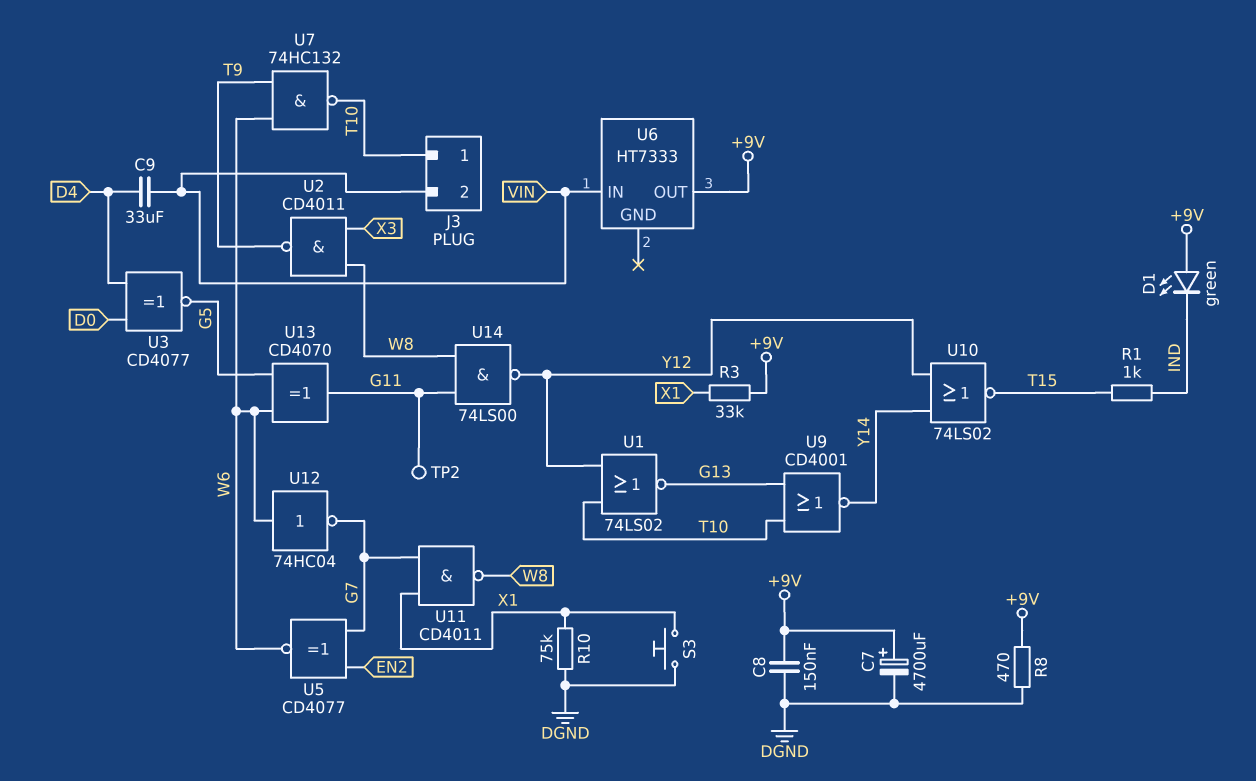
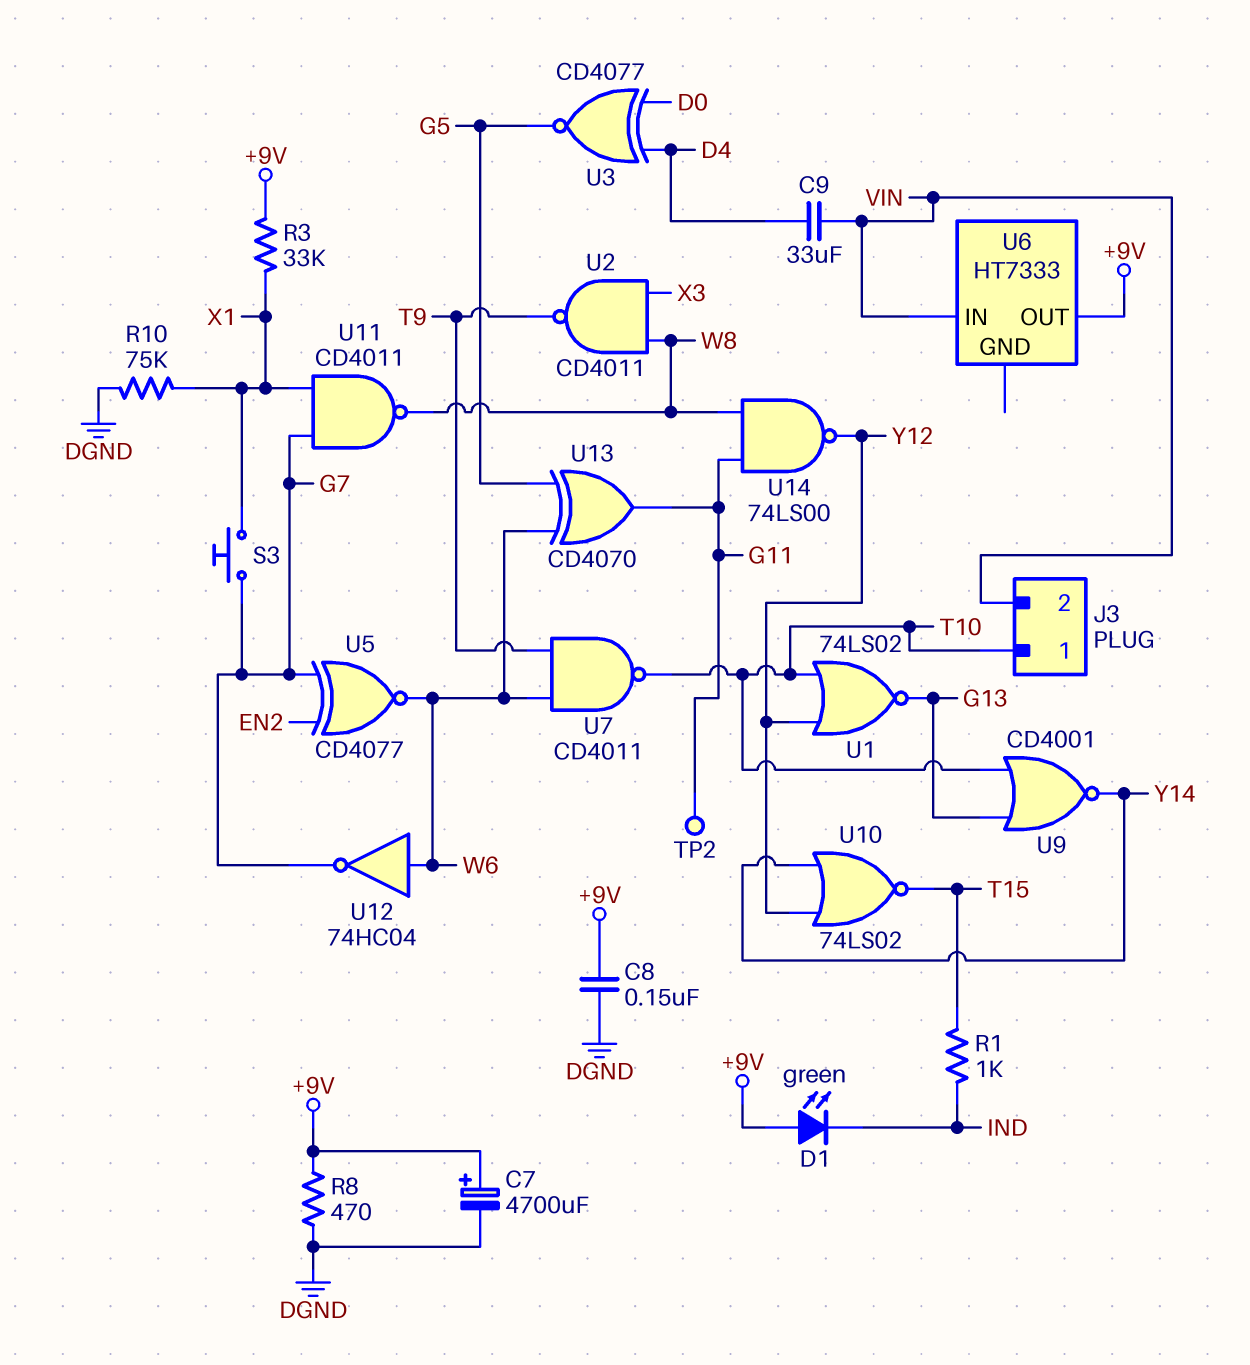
S3: button (DGND, X1) -> button (G7, X1)
U7: NAND 74HC132 (in T9, in W6, out T10) -> NAND CD4011 (in T9, in W6, out T10)

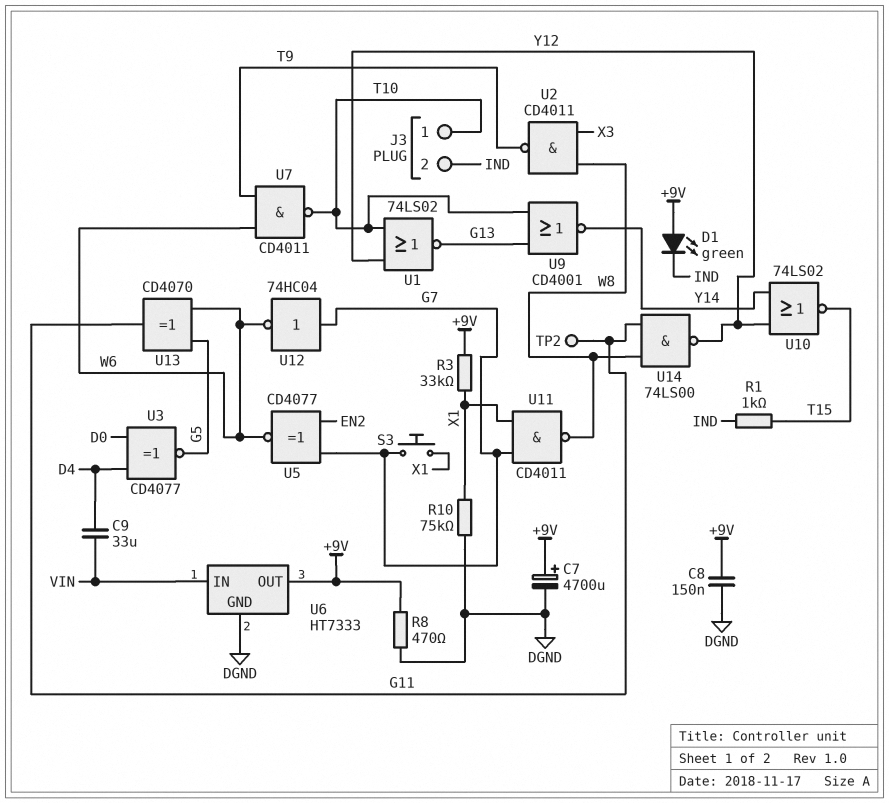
J3 pin 2: VIN -> IND
U6 pin GND: none -> DGND
U12: NOT 74HC04 (in W6, out G7) -> NOT 74HC04 (in G7, out W6)

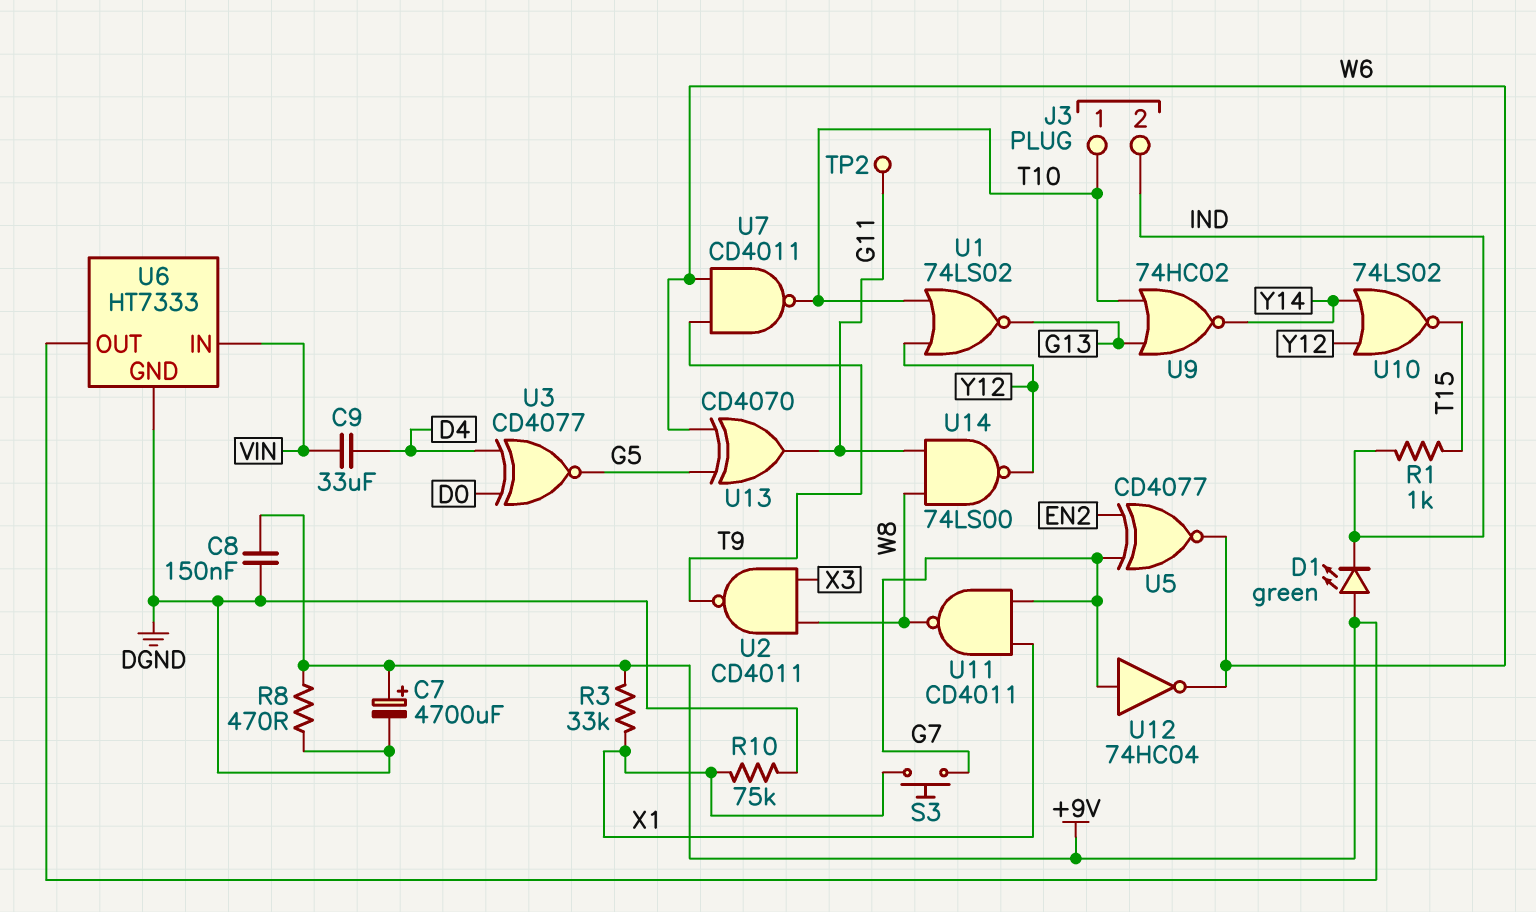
U9: NOR CD4001 (in G13, in T10, out Y14) -> NOR 74HC02 (in G13, in T10, out Y14)

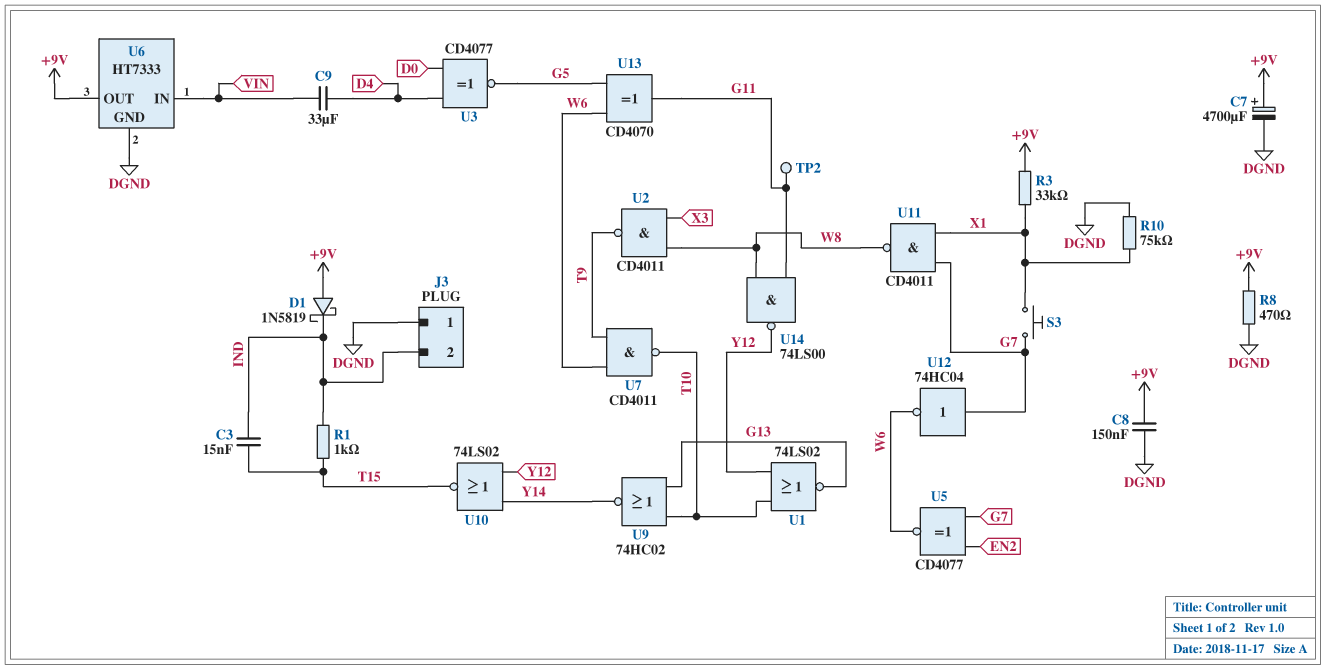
C3: none -> 15nF (IND, T15)
D1: LED green (A +9V, K IND) -> schottky 1N5819 (A +9V, K IND)
J3 pin 1: T10 -> DGND

